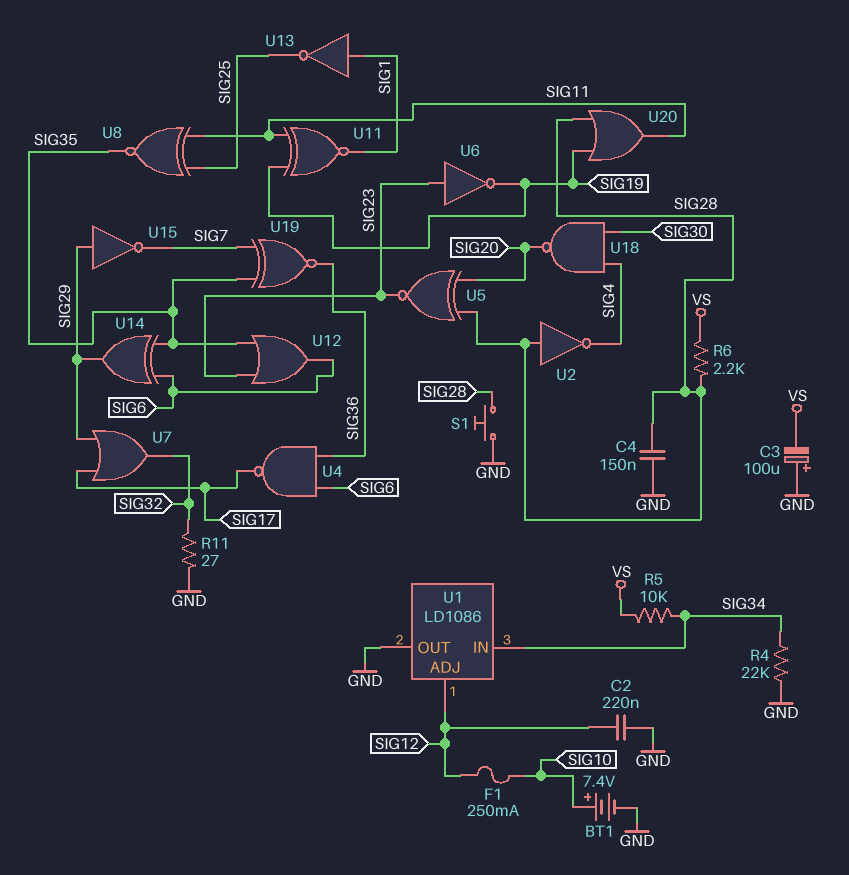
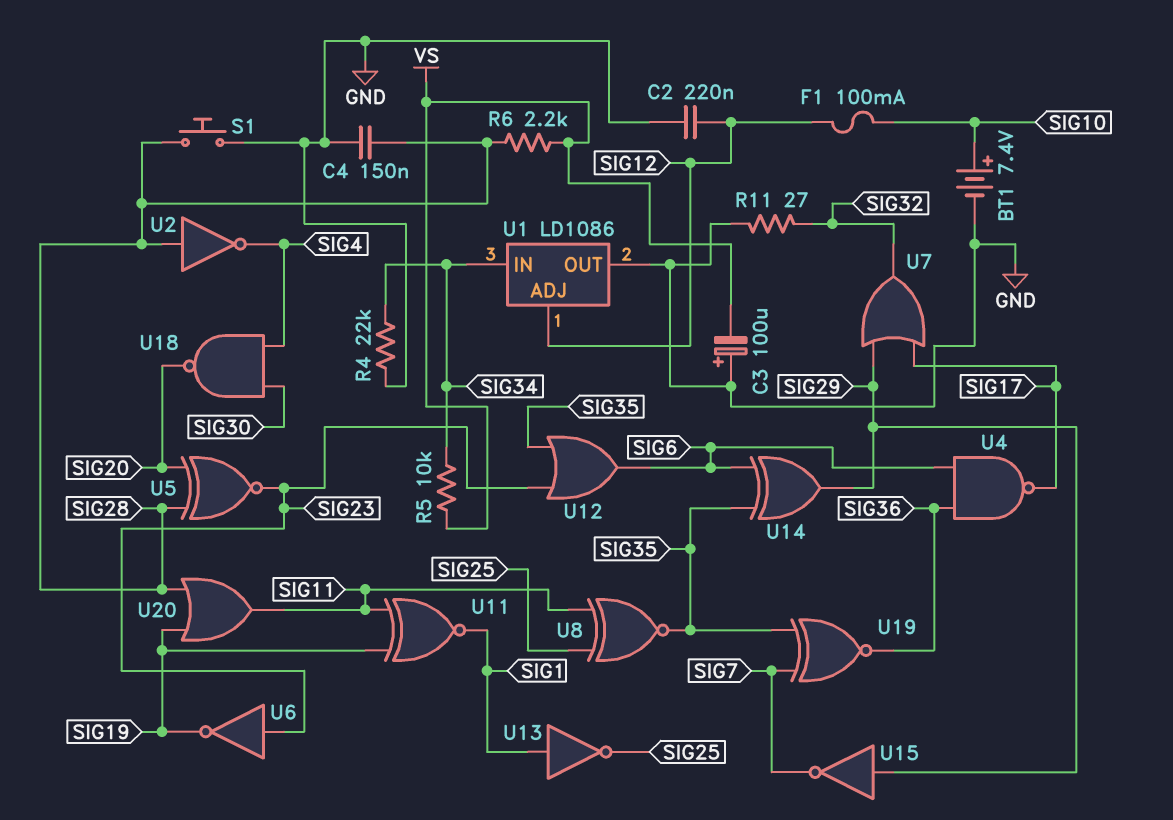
F1: 250mA (SIG10, SIG12) -> 100mA (SIG10, SIG12)

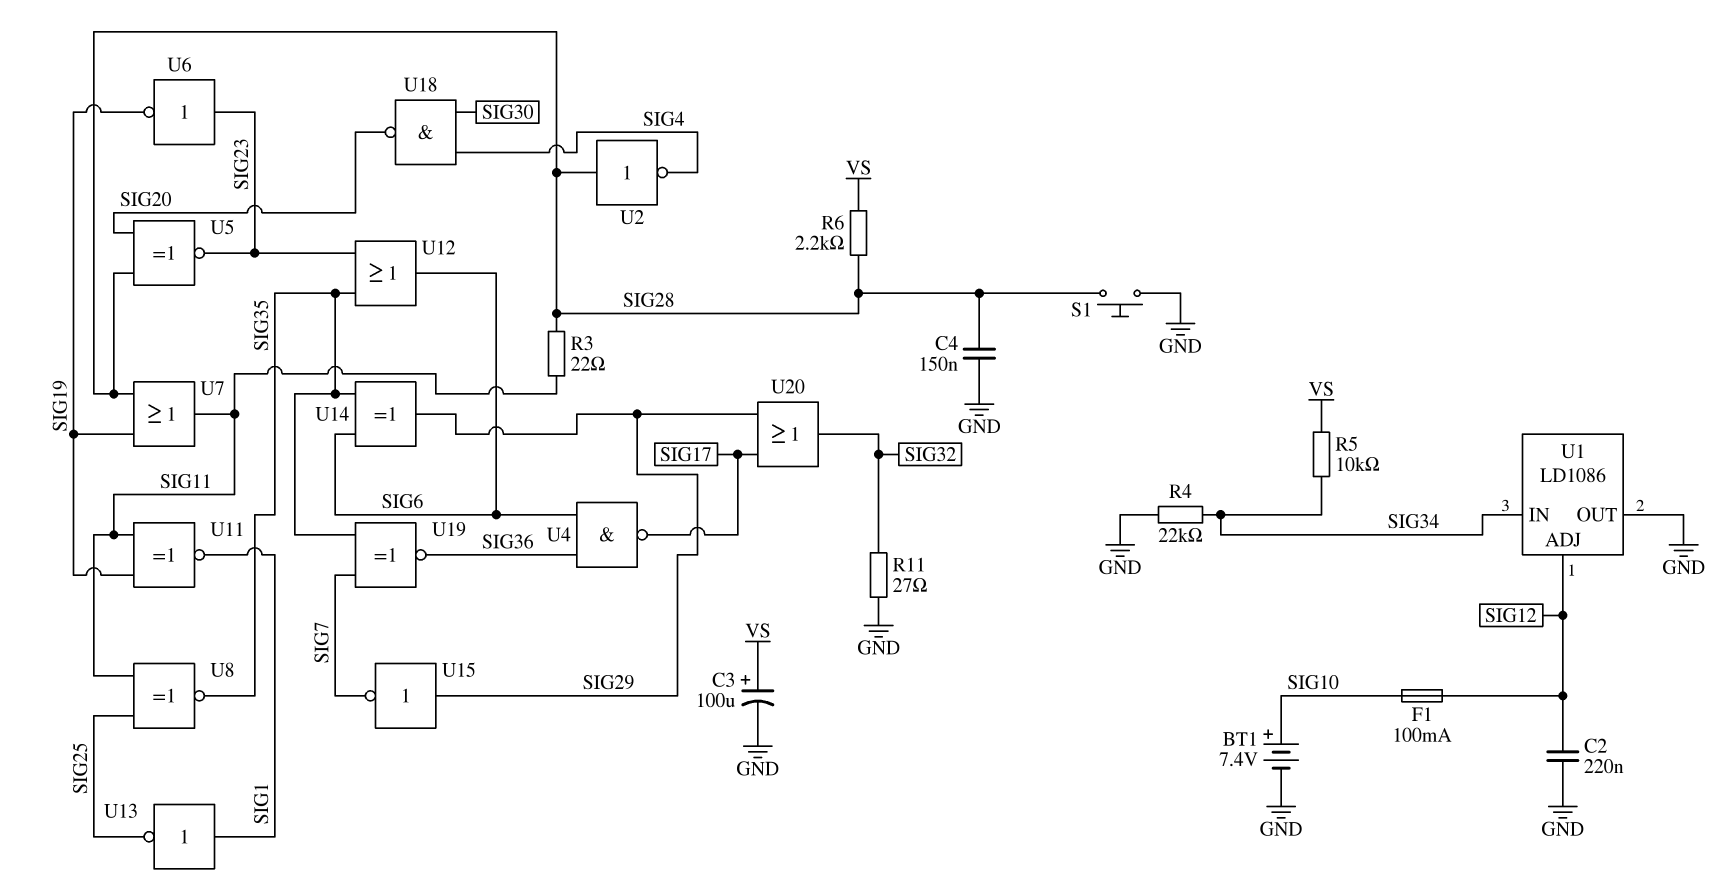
C3: 100uF (plus GND, minus VS) -> 100uF (plus VS, minus GND)
R3: none -> 22 (SIG11, SIG28)
U7: OR (in SIG17, in SIG29, out SIG32) -> OR (in SIG19, in SIG28, out SIG11)
U20: OR (in SIG19, in SIG28, out SIG11) -> OR (in SIG17, in SIG29, out SIG32)

